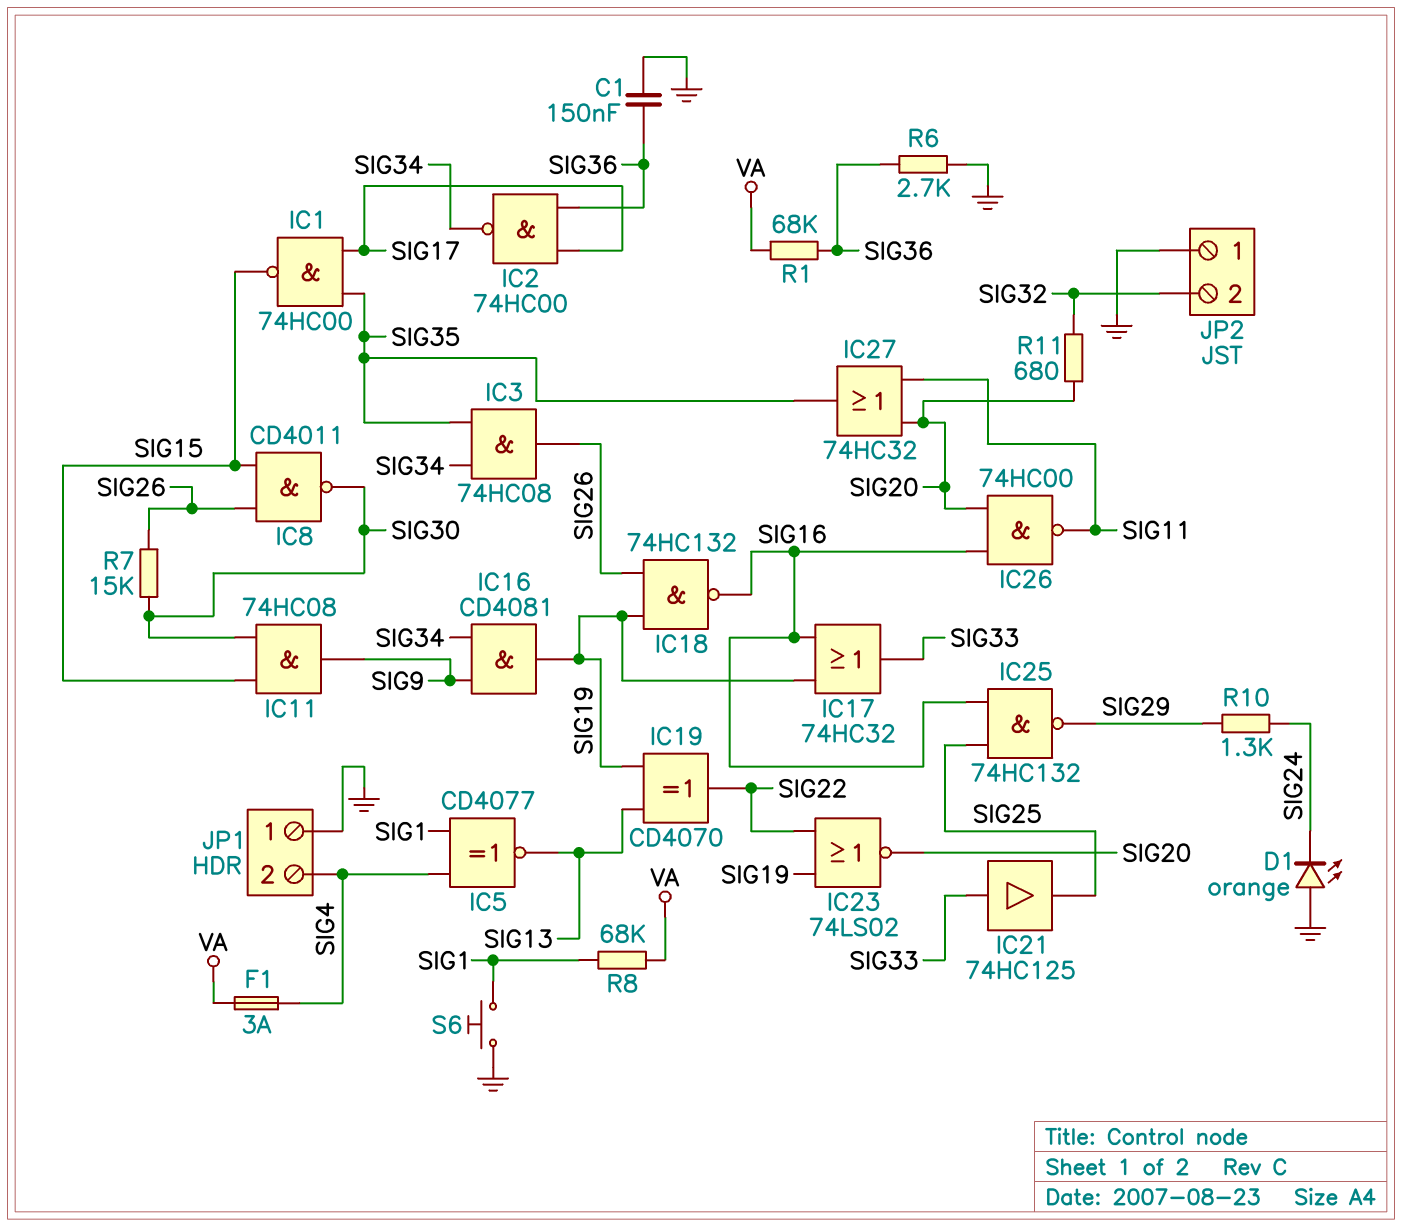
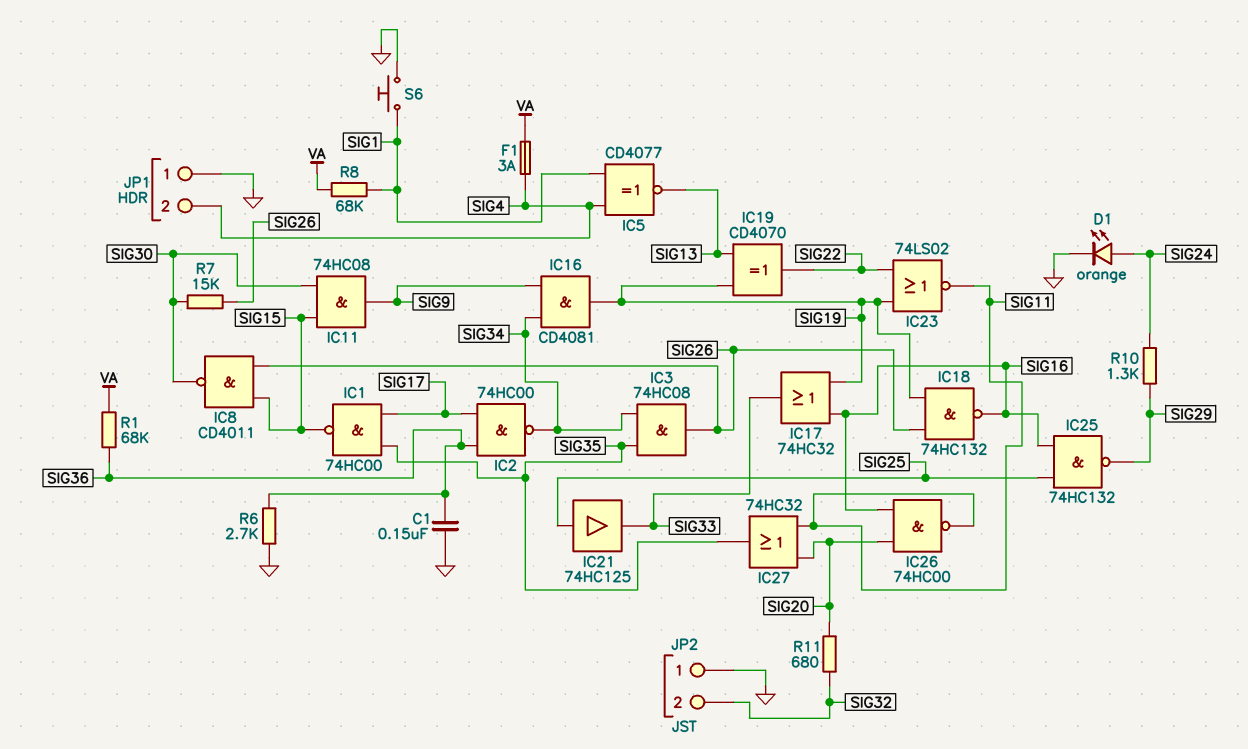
D1: LED orange (A GND, K SIG24) -> LED orange (A SIG24, K GND)
IC21: buffer 74HC125 (in SIG33, out SIG25) -> buffer 74HC125 (in SIG25, out SIG33)
IC23: NOR 74LS02 (in SIG19, in SIG22, out SIG20) -> NOR 74LS02 (in SIG19, in SIG22, out SIG11)

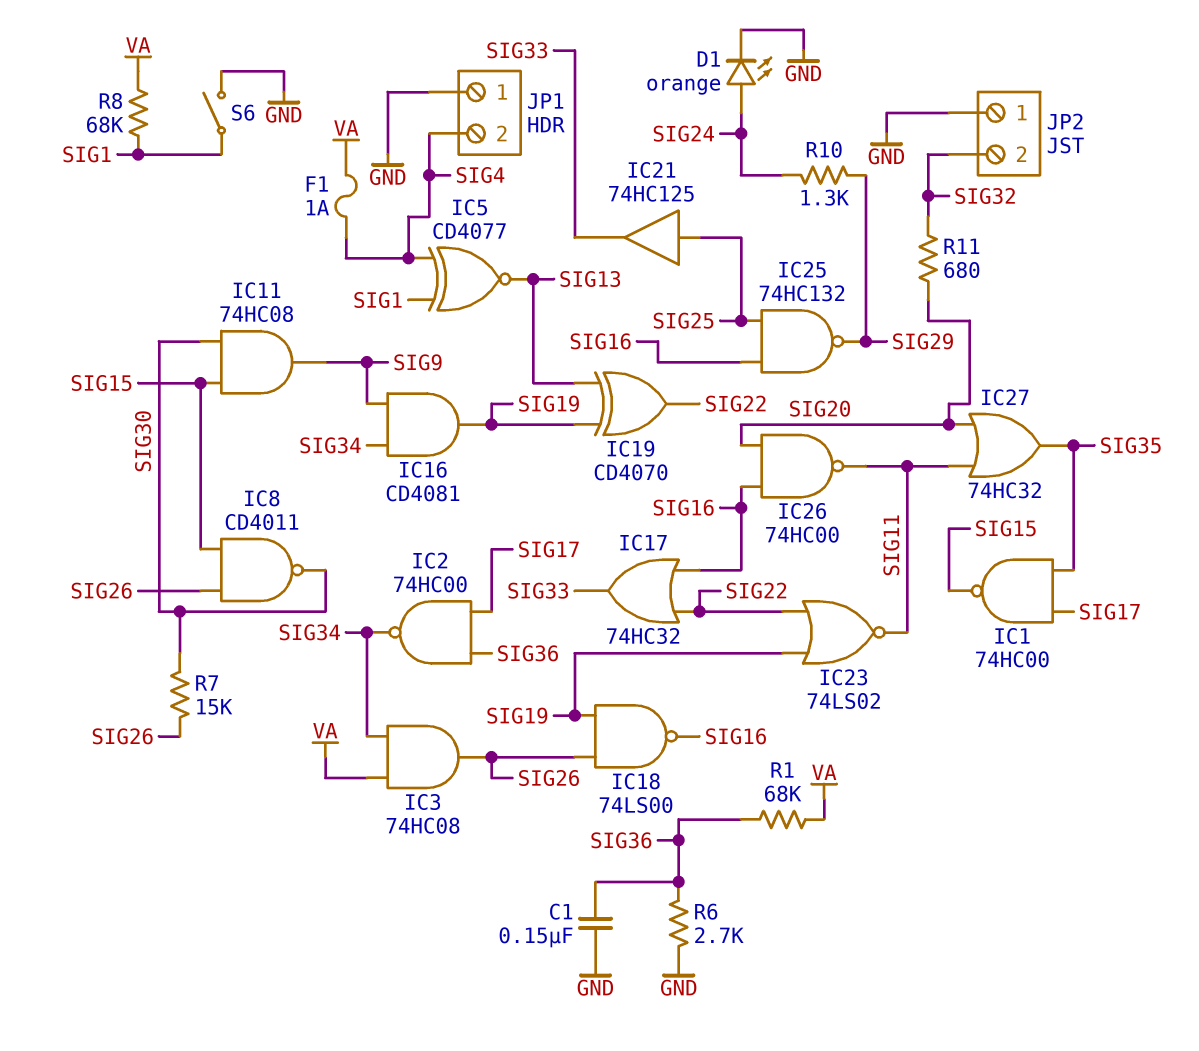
F1: 3A (SIG4, VA) -> 1A (SIG4, VA)
IC3: AND 74HC08 (in SIG34, in SIG35, out SIG26) -> AND 74HC08 (in SIG34, in VA, out SIG26)
IC17: OR 74HC32 (in SIG16, in SIG19, out SIG33) -> OR 74HC32 (in SIG16, in SIG22, out SIG33)
IC18: NAND 74HC132 (in SIG19, in SIG26, out SIG16) -> NAND 74LS00 (in SIG19, in SIG26, out SIG16)
S6: button (GND, SIG1) -> switch (GND, SIG1)

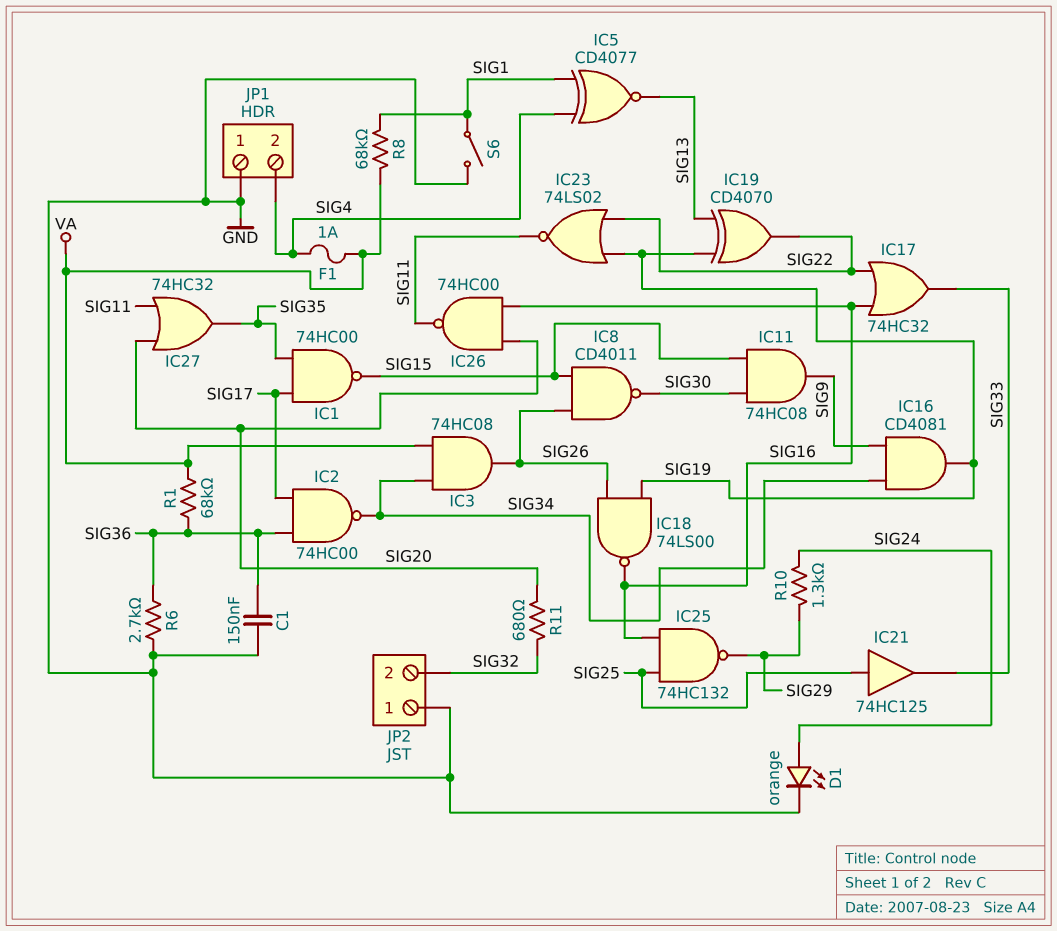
R7: 15k (SIG26, SIG30) -> none

